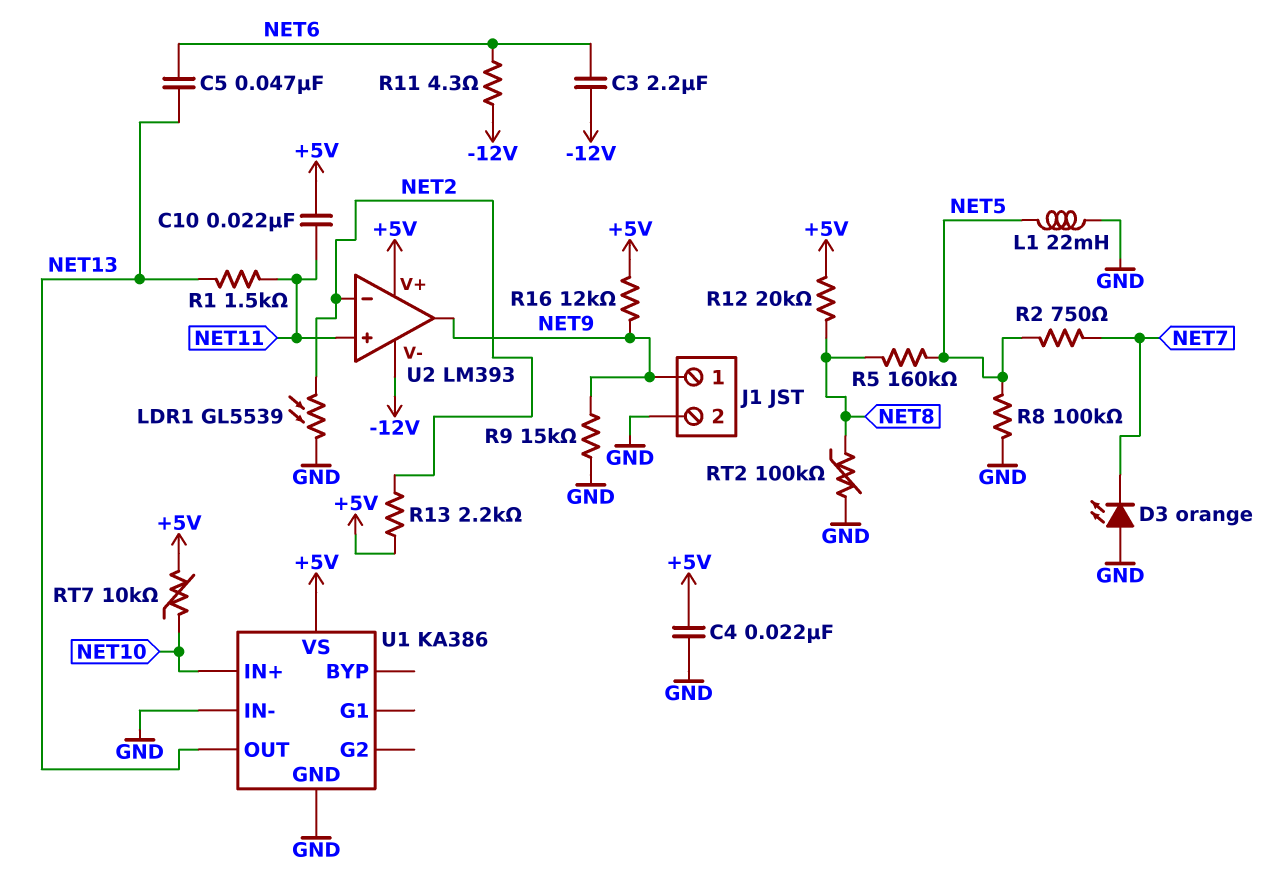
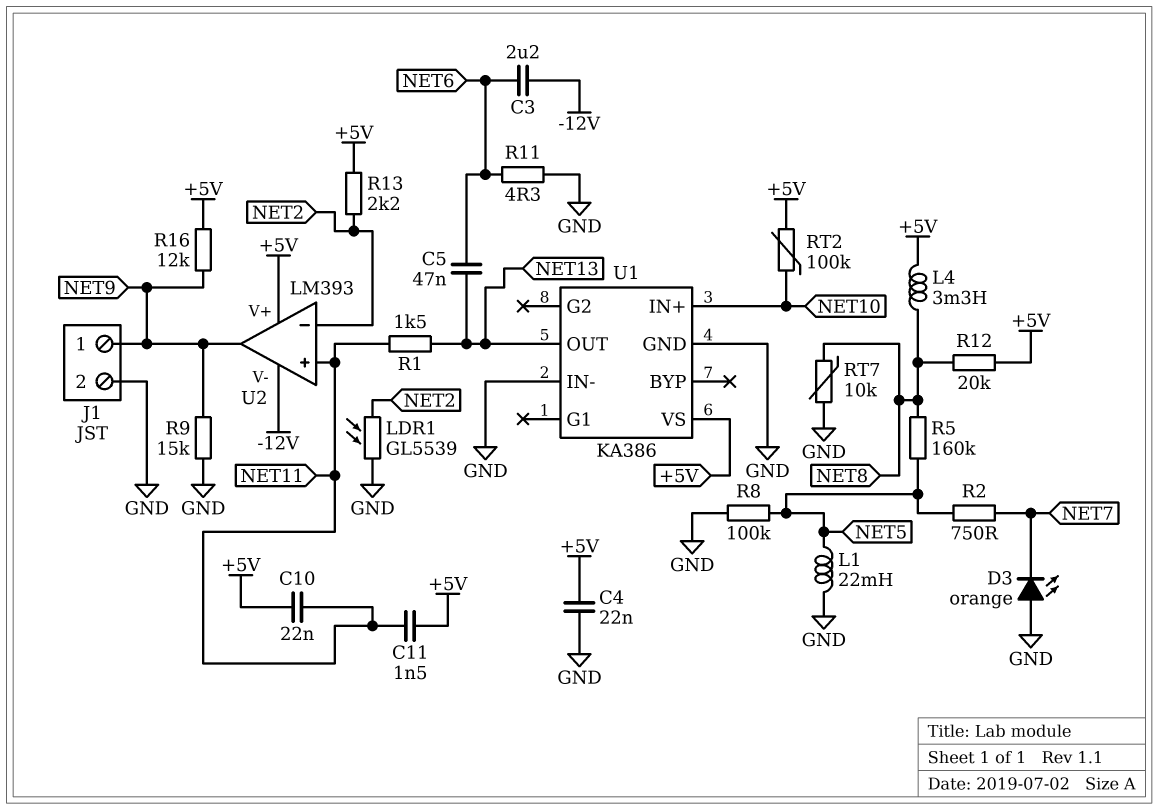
C11: none -> 1.5nF (+5V, NET11)
L4: none -> 3.3mH (+5V, NET8)
R11: 4.3 (-12V, NET6) -> 4.3 (GND, NET6)
RT2: 100k (GND, NET8) -> 100k (+5V, NET10)
RT7: 10k (+5V, NET10) -> 10k (GND, NET8)

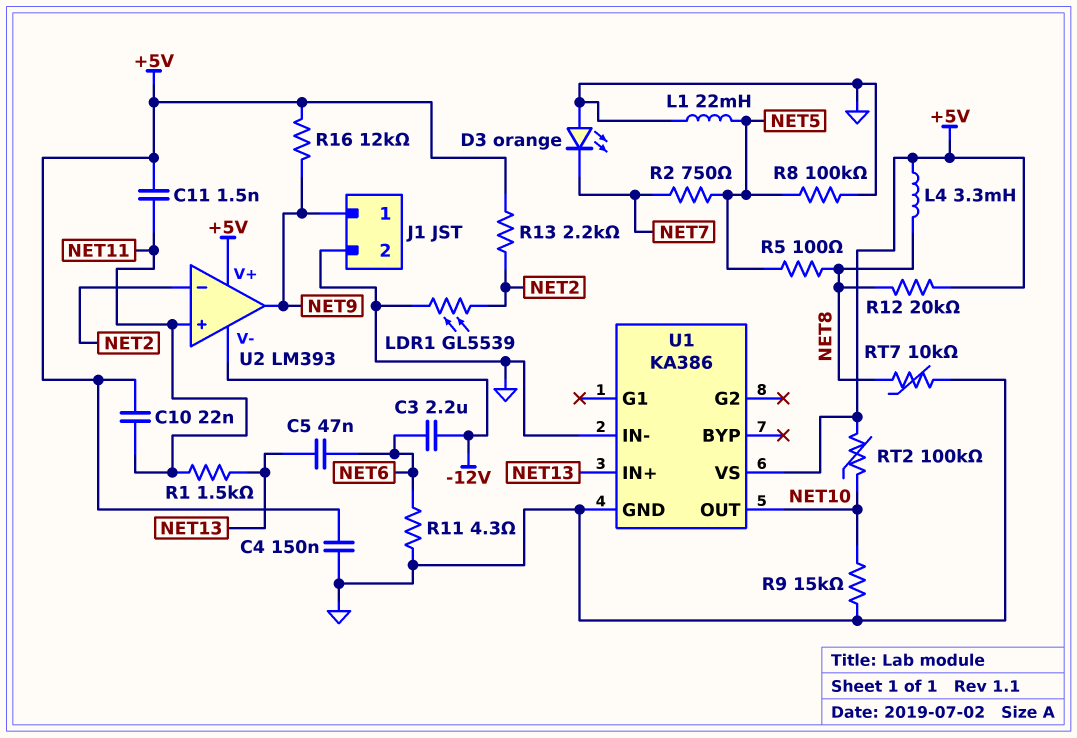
C4: 22nF (+5V, GND) -> 150nF (+5V, GND)
R5: 160k (NET5, NET8) -> 100 (NET5, NET8)
R9: 15k (GND, NET9) -> 15k (GND, NET10)
U1 pin IN+: NET10 -> NET13
U1 pin OUT: NET13 -> NET10

